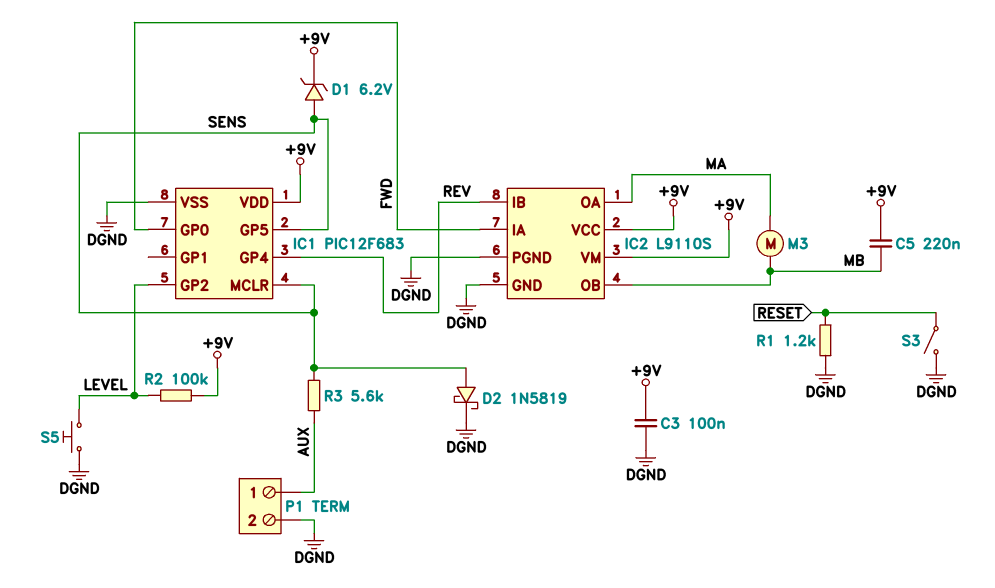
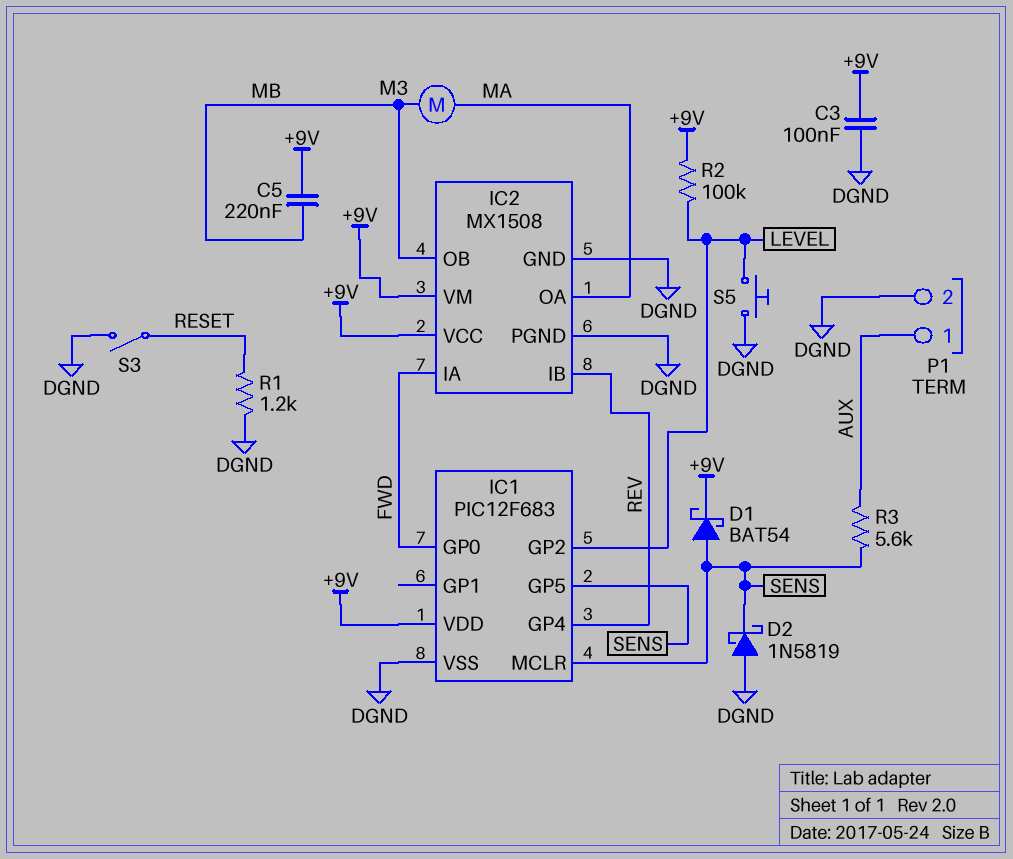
D1: zener 6.2V (A SENS, K +9V) -> schottky BAT54 (A SENS, K +9V)
D2: schottky 1N5819 (A SENS, K DGND) -> schottky 1N5819 (A DGND, K SENS)
IC2: L9110S -> MX1508

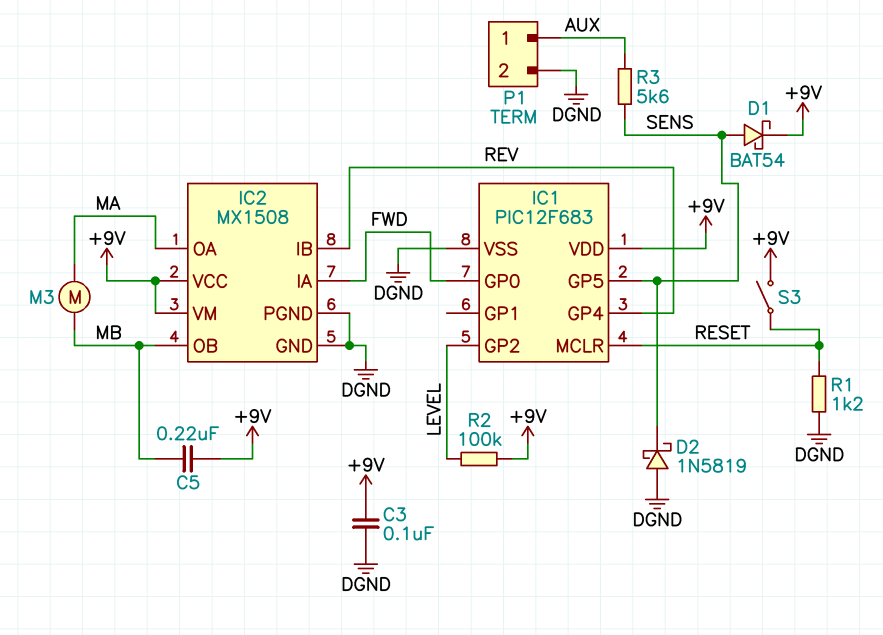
IC1 pin MCLR: SENS -> RESET
S3: switch (DGND, RESET) -> switch (+9V, RESET)
S5: button (DGND, LEVEL) -> none

